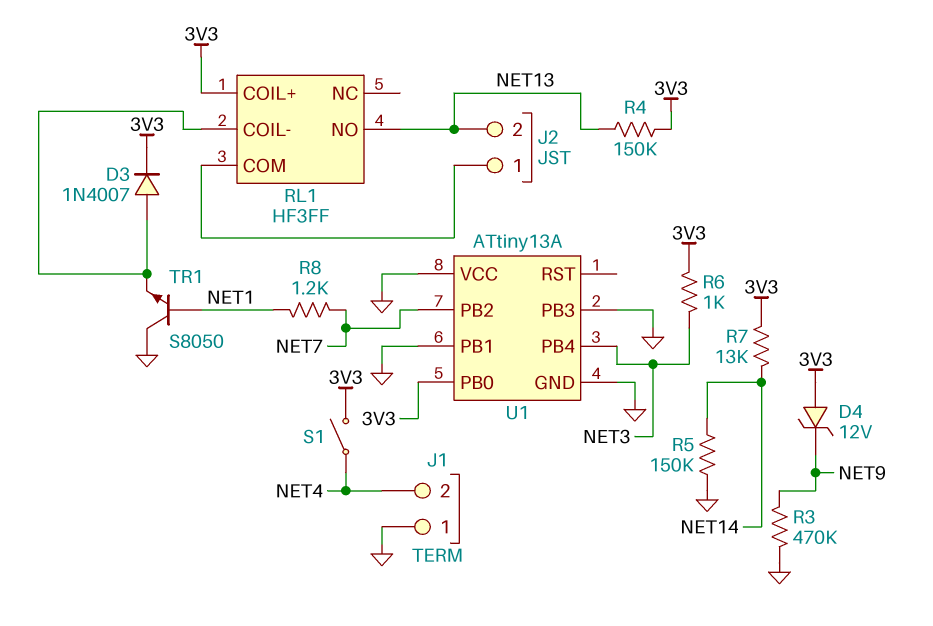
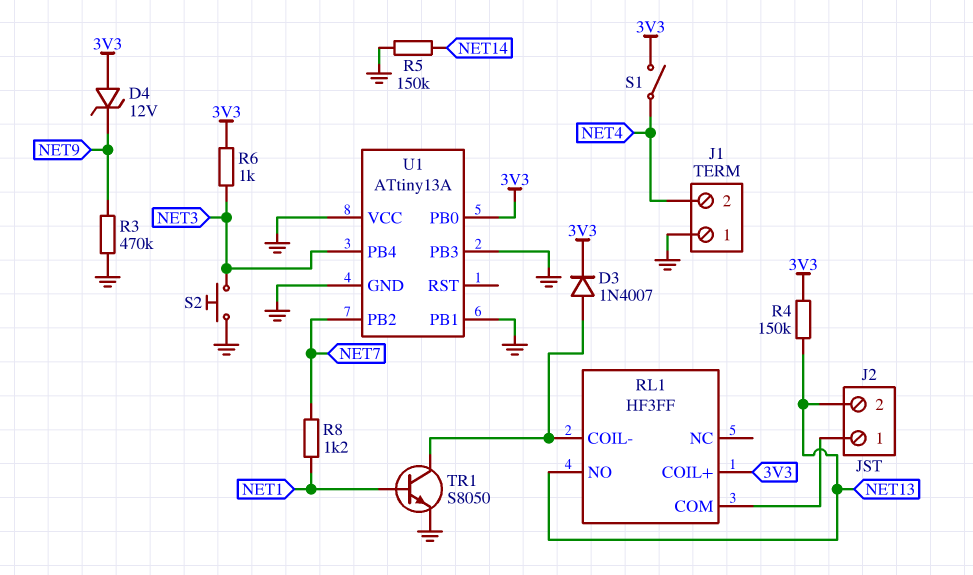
R7: 13k (3V3, NET14) -> none
S2: none -> button (GND, NET3)
TR1: NPN S8050 (B NET1, C GND, E RL1/COIL-) -> NPN S8050 (B NET1, C RL1/COIL-, E GND)

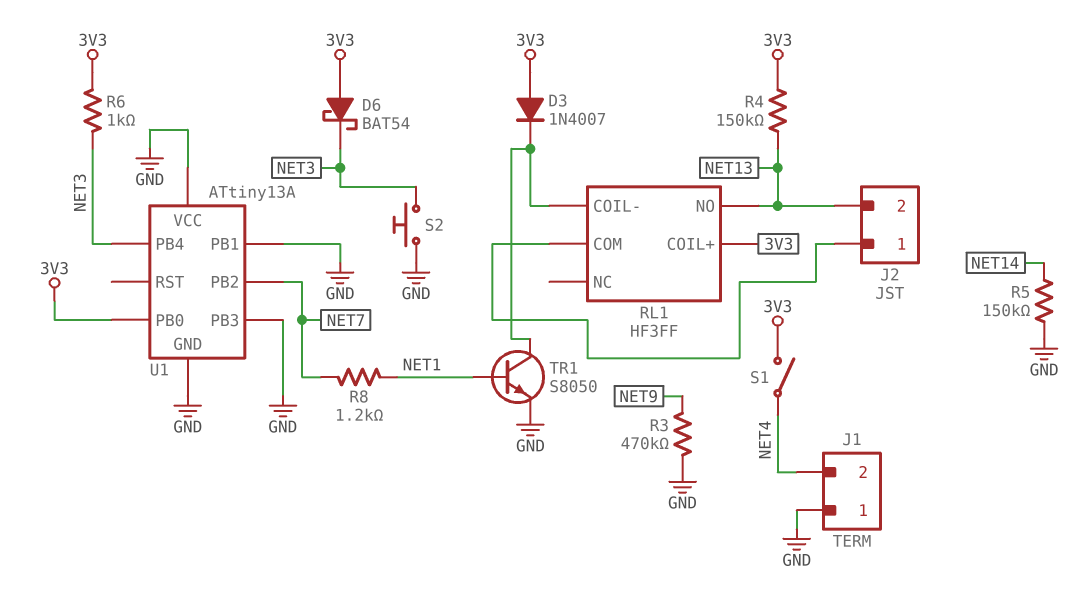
D3: diode 1N4007 (A RL1/COIL-, K 3V3) -> diode 1N4007 (A 3V3, K RL1/COIL-)
D4: zener 12V (A 3V3, K NET9) -> none
D6: none -> schottky BAT54 (A 3V3, K NET3)

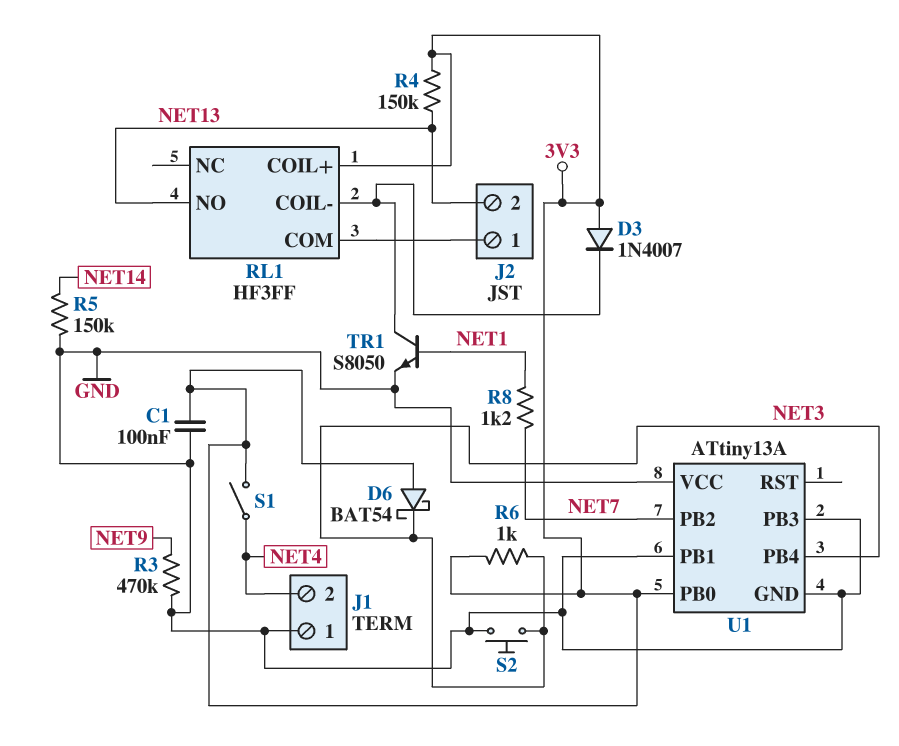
C1: none -> 100nF (3V3, GND)

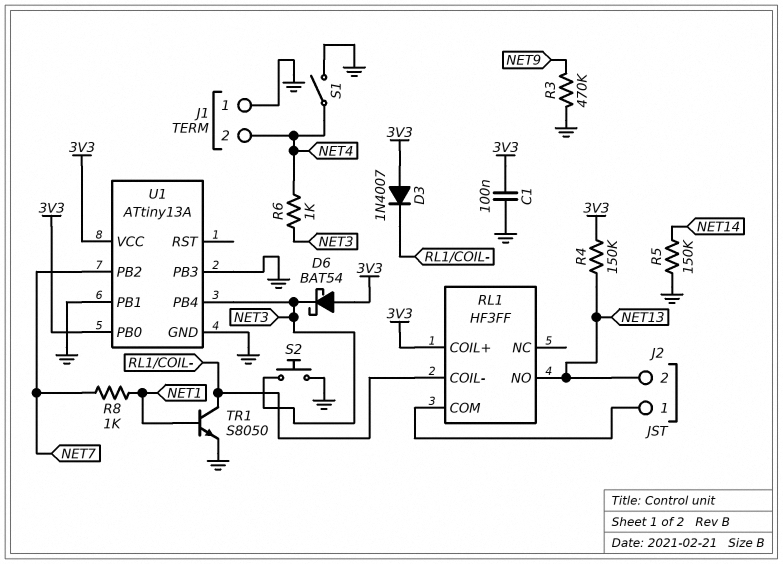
R6: 1k (3V3, NET3) -> 1k (NET3, NET4)
R8: 1.2k (NET1, NET7) -> 1k (NET1, NET7)
S1: switch (3V3, NET4) -> switch (GND, NET4)
U1 pin VCC: GND -> 3V3

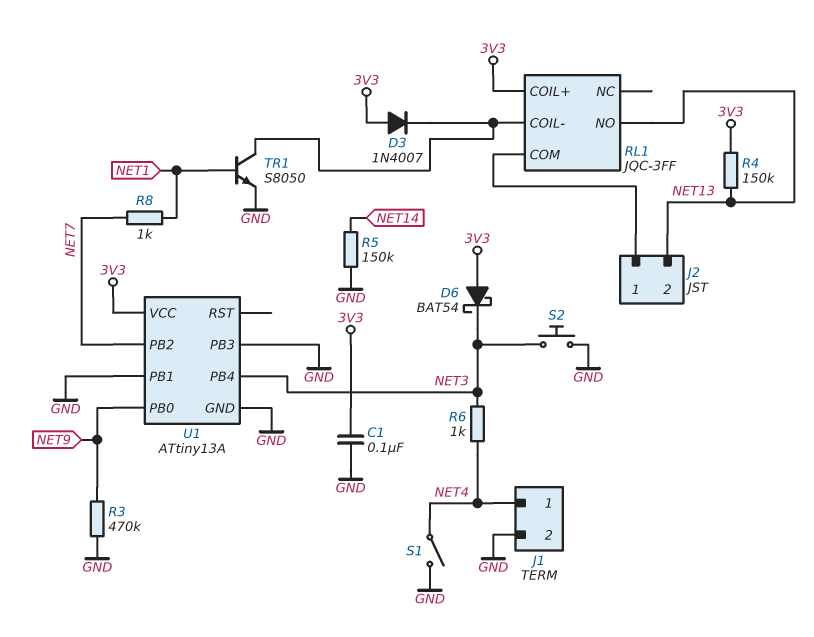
J1 pin 1: GND -> NET4
J1 pin 2: NET4 -> GND
RL1: HF3FF -> JQC-3FF
U1 pin PB0: 3V3 -> NET9

